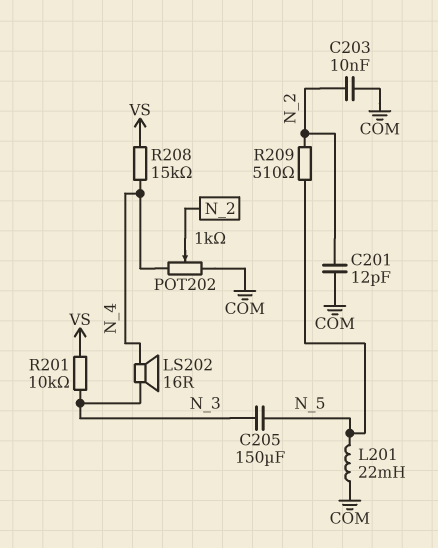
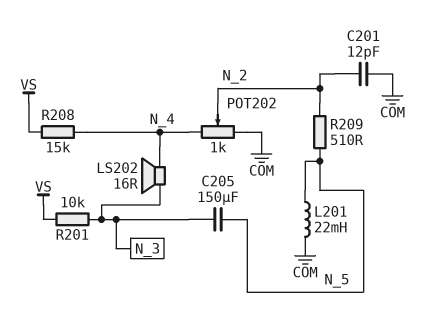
C203: 10nF (COM, N_2) -> none

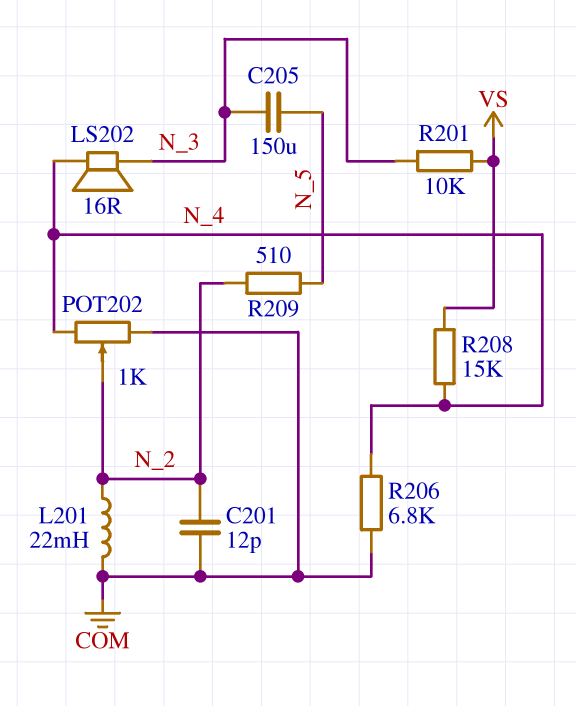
L201: 22mH (COM, N_5) -> 22mH (COM, N_2)
R206: none -> 6.8k (COM, N_4)

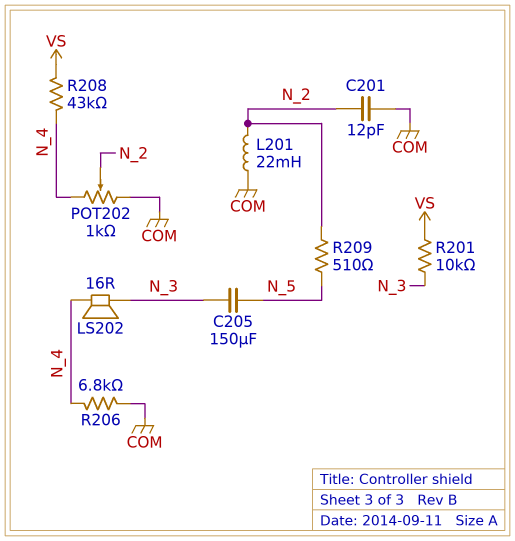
R208: 15k (N_4, VS) -> 43k (N_4, VS)

